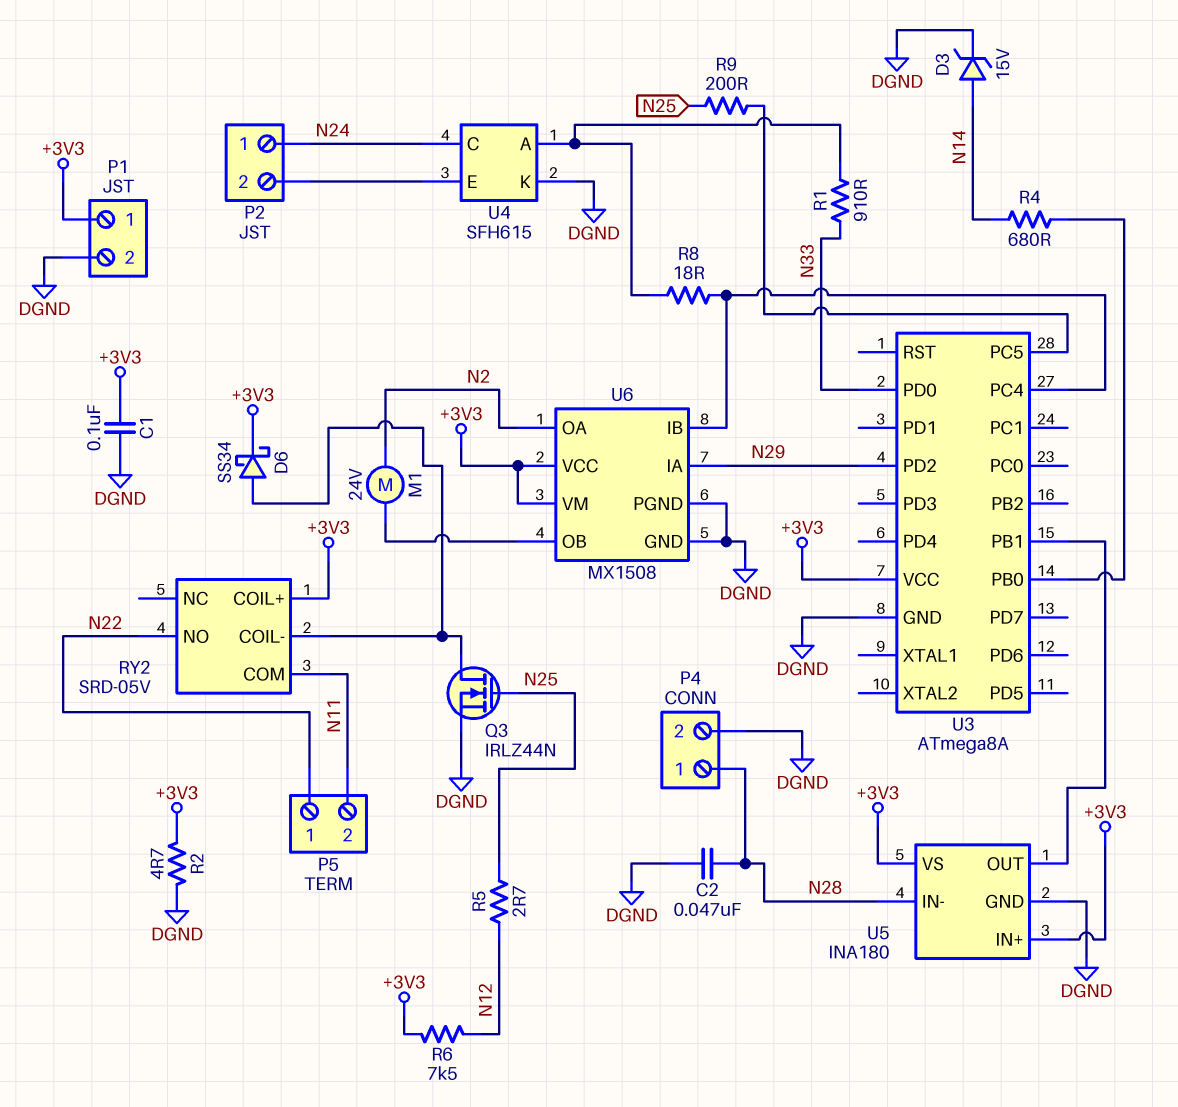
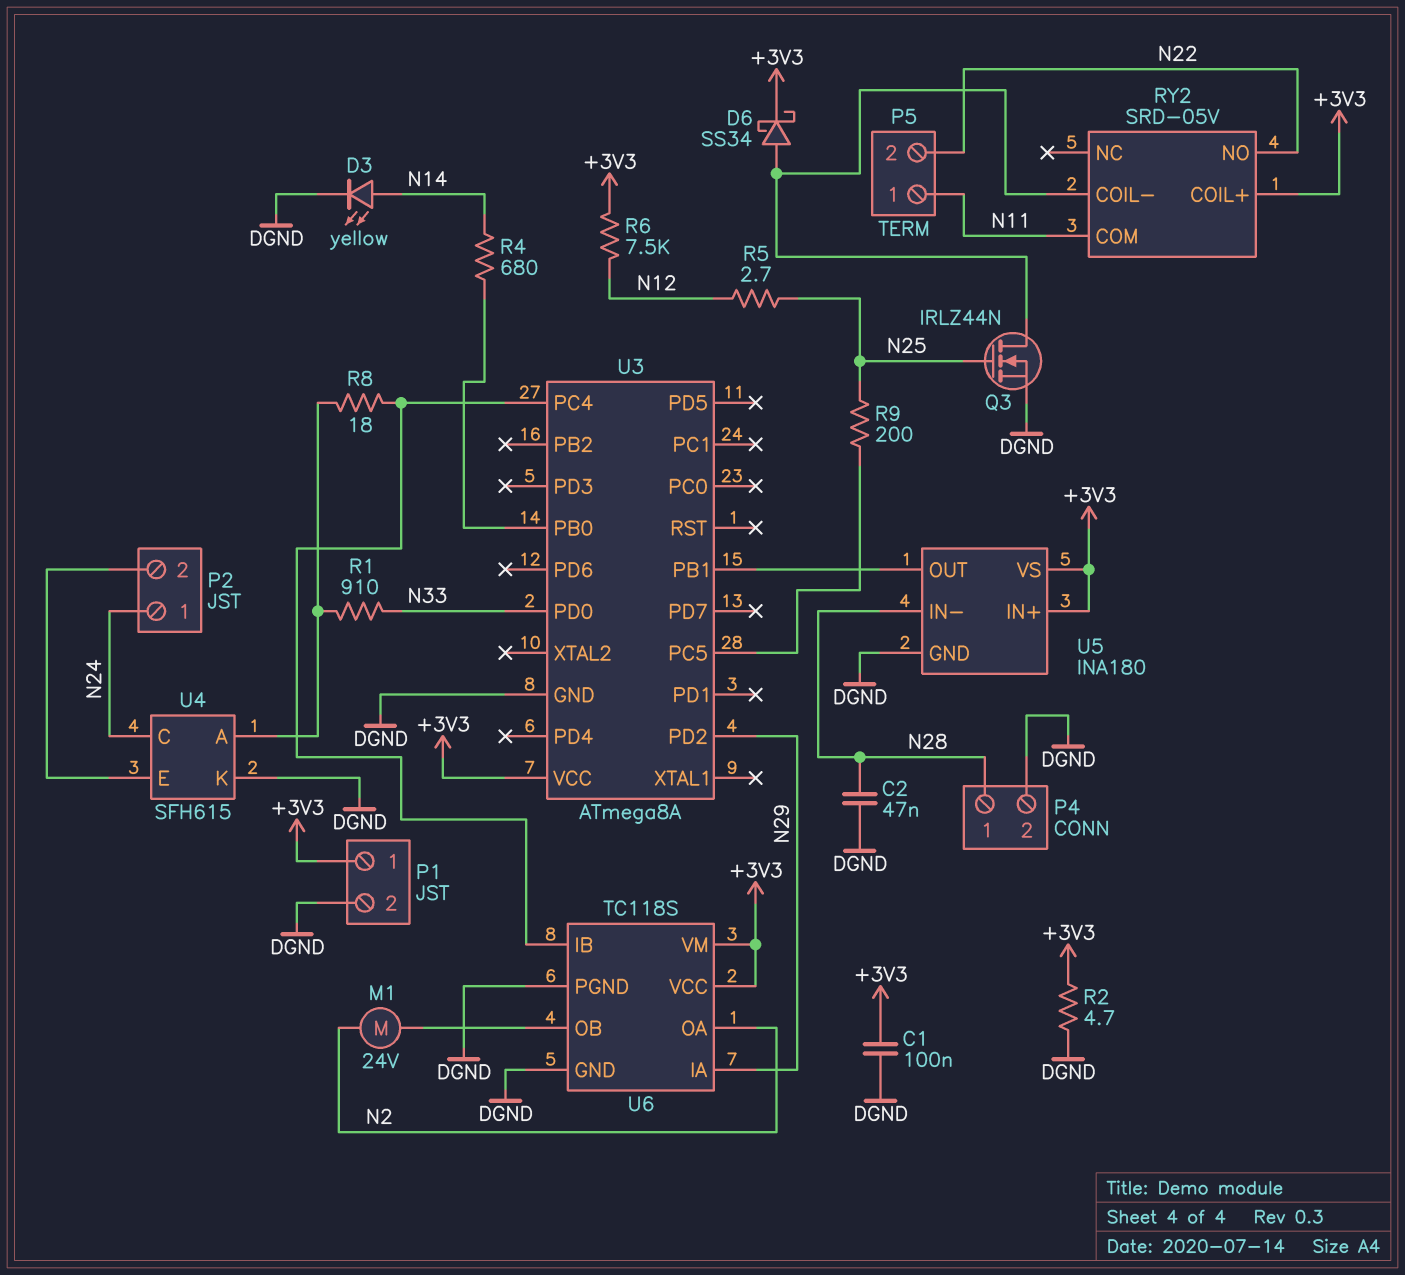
D3: zener 15V (A N14, K DGND) -> LED yellow (A N14, K DGND)
P5 pin 1: N22 -> N11
P5 pin 2: N11 -> N22
U6: MX1508 -> TC118S

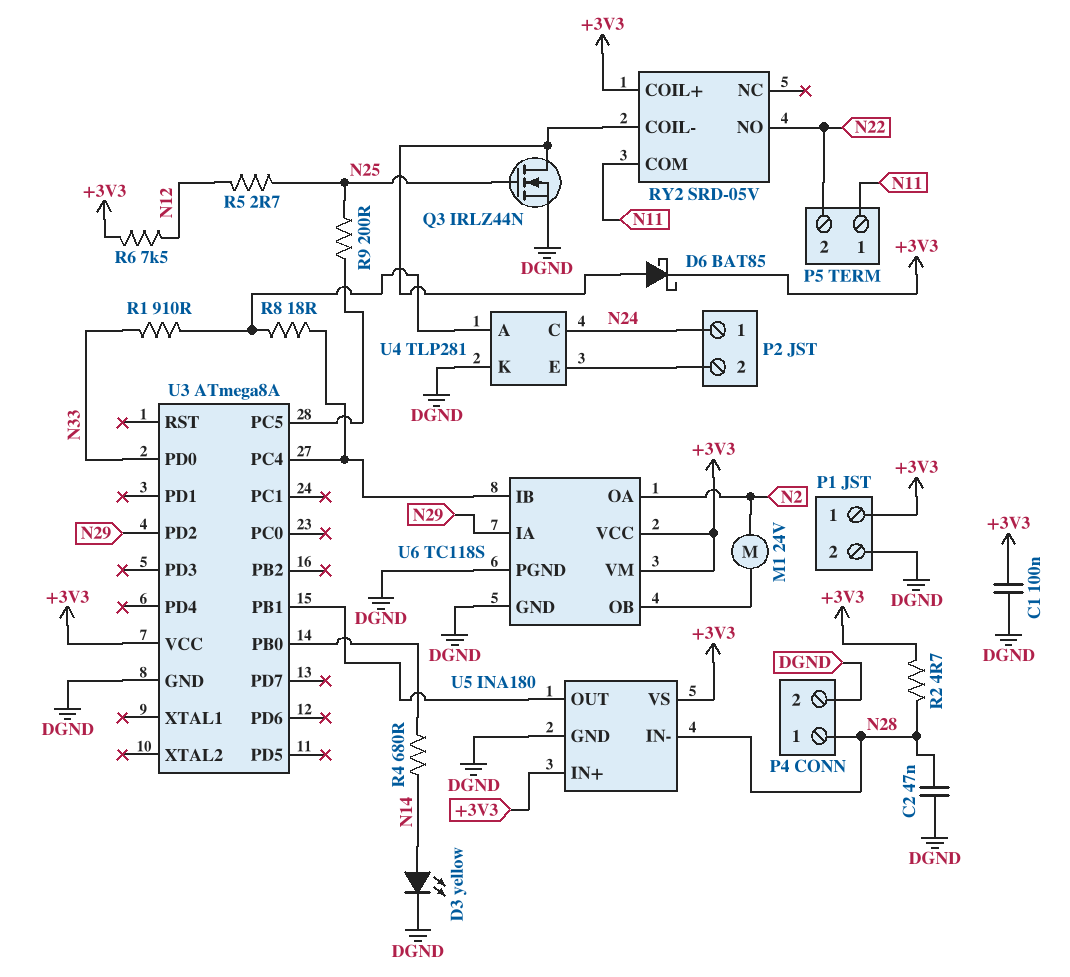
D6: schottky SS34 (A RY2/COIL-, K +3V3) -> schottky BAT85 (A RY2/COIL-, K +3V3)
R2: 4.7 (+3V3, DGND) -> 4.7 (+3V3, N28)
U4: SFH615 -> TLP281

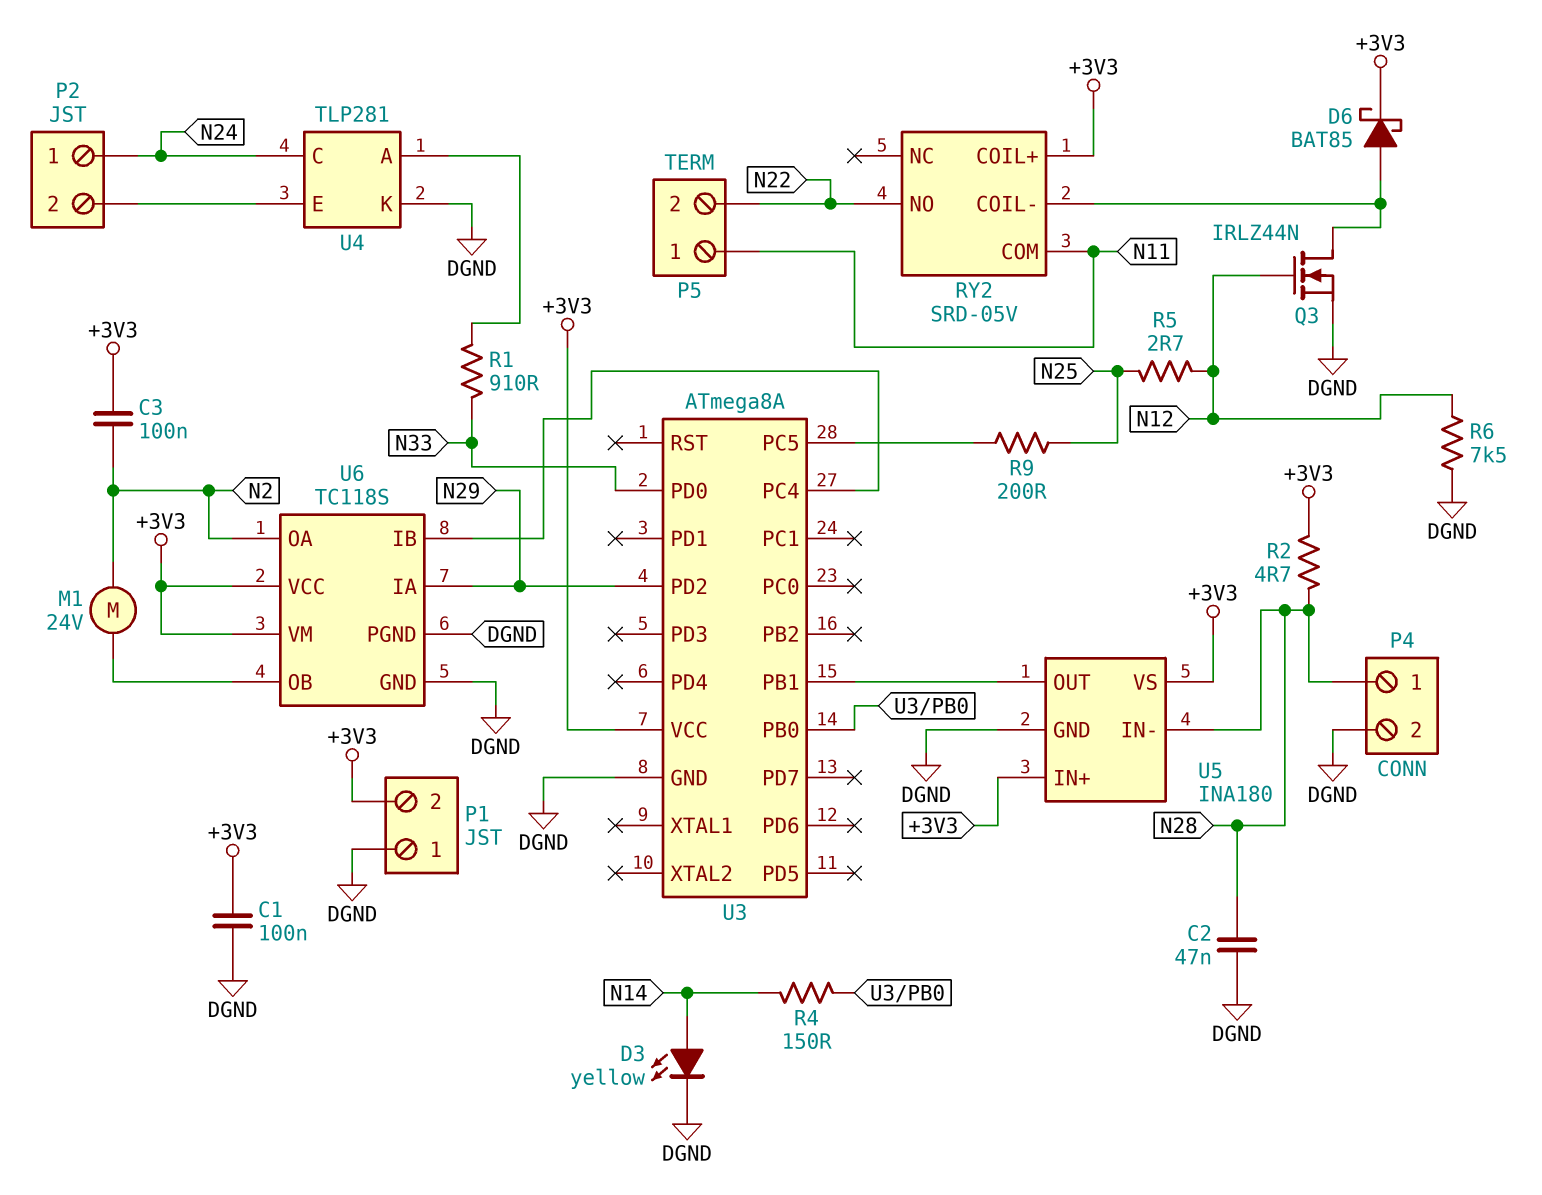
C3: none -> 100nF (+3V3, N2)
P1 pin 1: +3V3 -> DGND
P1 pin 2: DGND -> +3V3
Q3: NMOS IRLZ44N (G N25, D RY2/COIL-, S DGND) -> NMOS IRLZ44N (G N12, D RY2/COIL-, S DGND)
R4: 680 (N14, U3/PB0) -> 150 (N14, U3/PB0)
R6: 7.5k (+3V3, N12) -> 7.5k (DGND, N12)
R8: 18 (U3/PC4, U4/A) -> none

